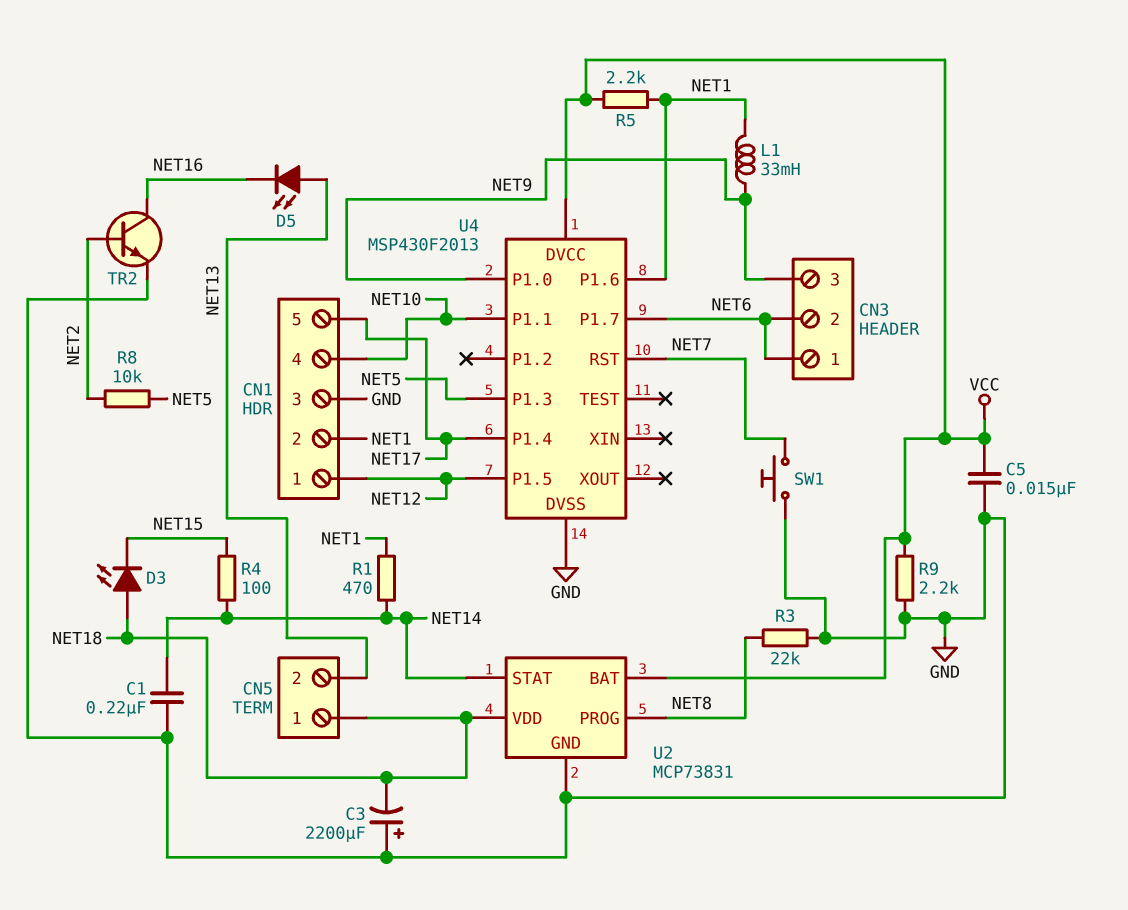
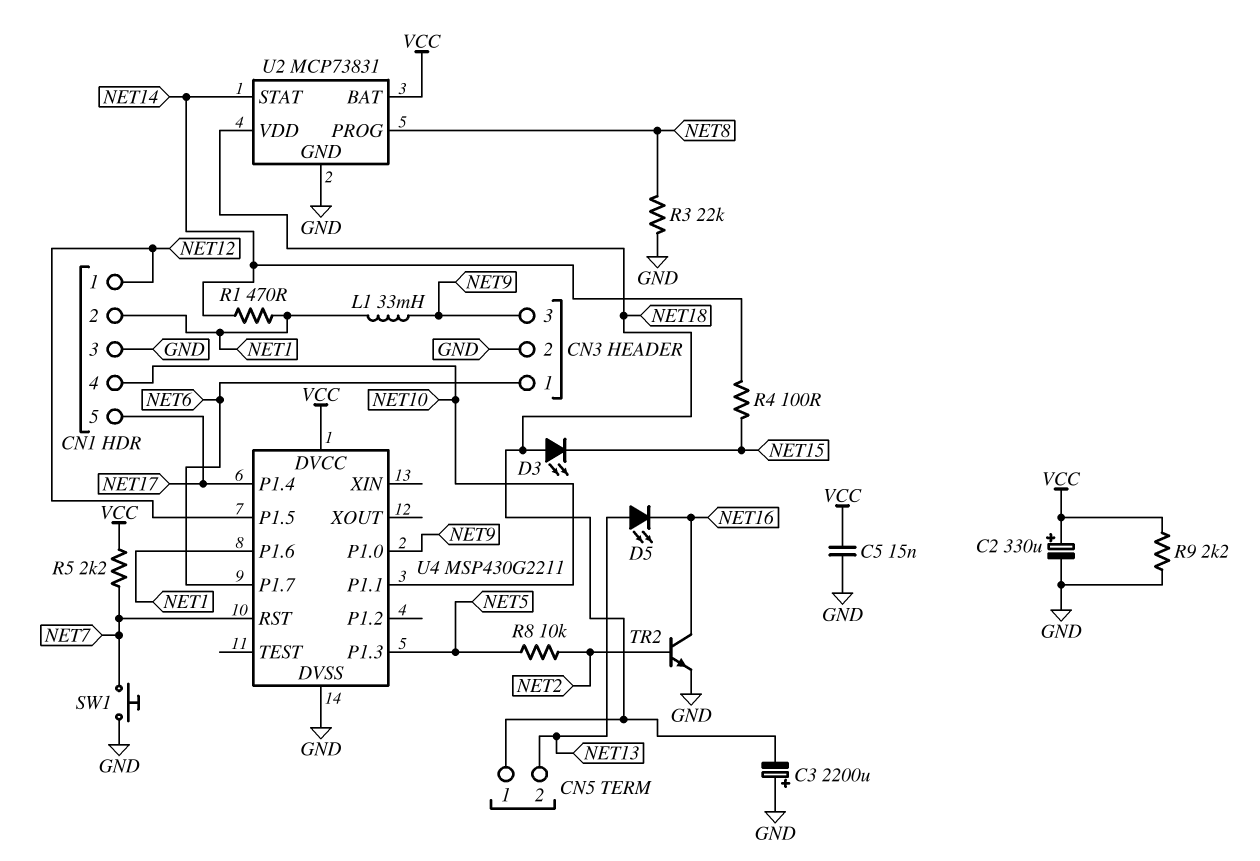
C1: 220nF (GND, NET14) -> none
C2: none -> 330uF (plus VCC, minus GND)
CN3 pin 2: NET6 -> GND
R5: 2.2k (NET1, VCC) -> 2.2k (NET7, VCC)
U4: MSP430F2013 -> MSP430G2211

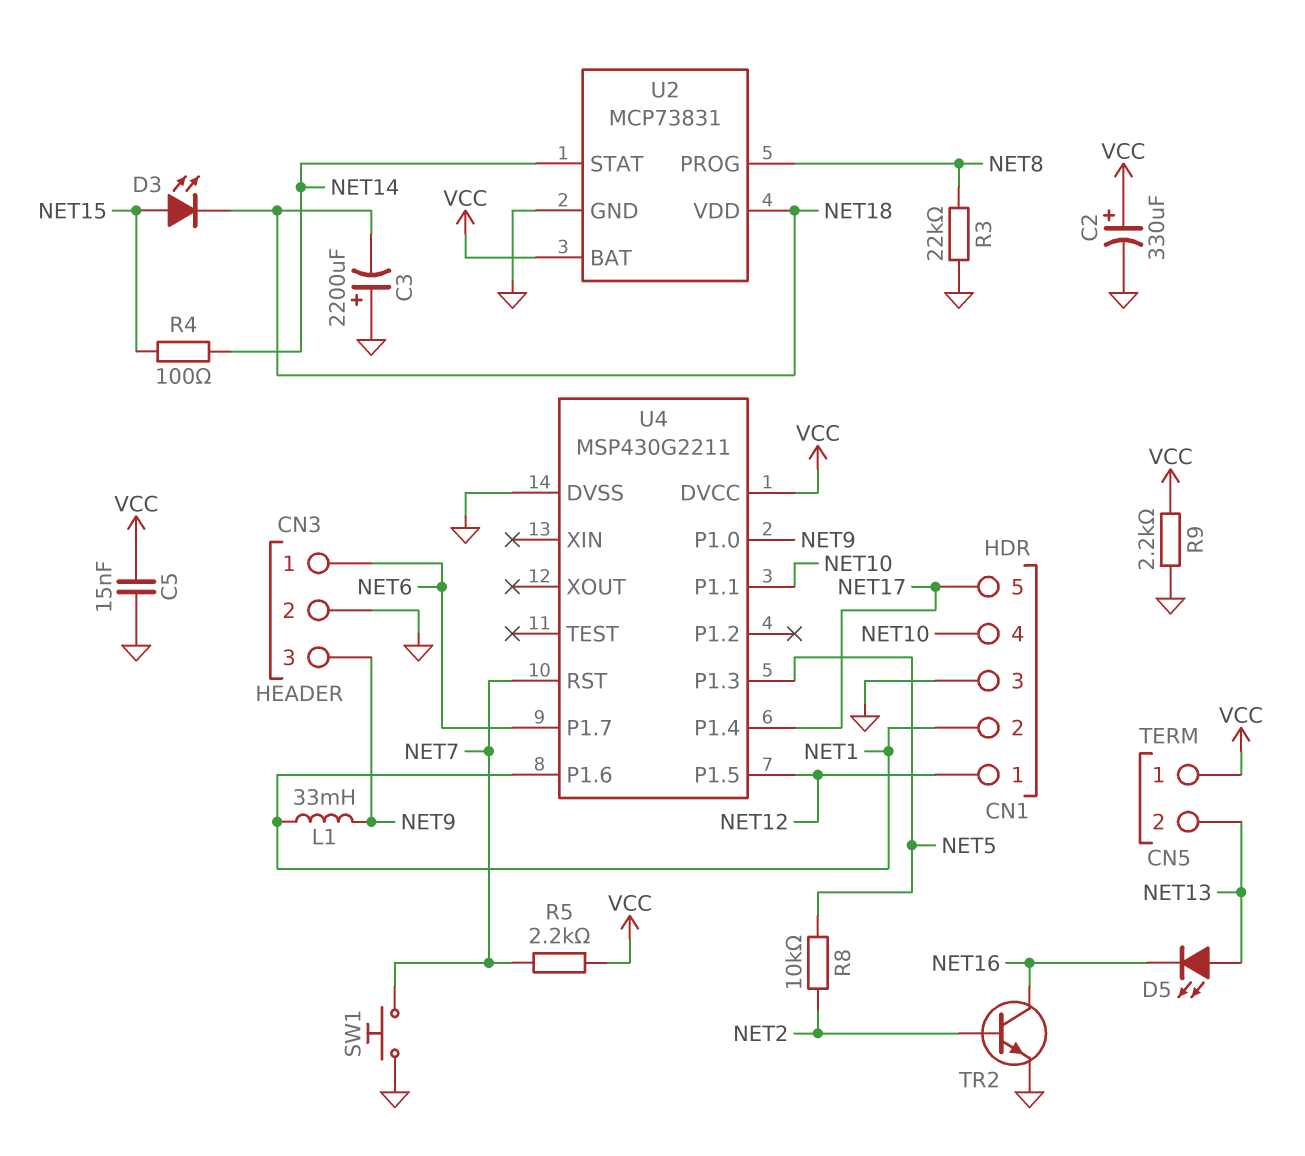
CN5 pin 1: NET18 -> VCC
D3: LED (A NET18, K NET15) -> LED (A NET15, K NET18)
R1: 470 (NET1, NET14) -> none

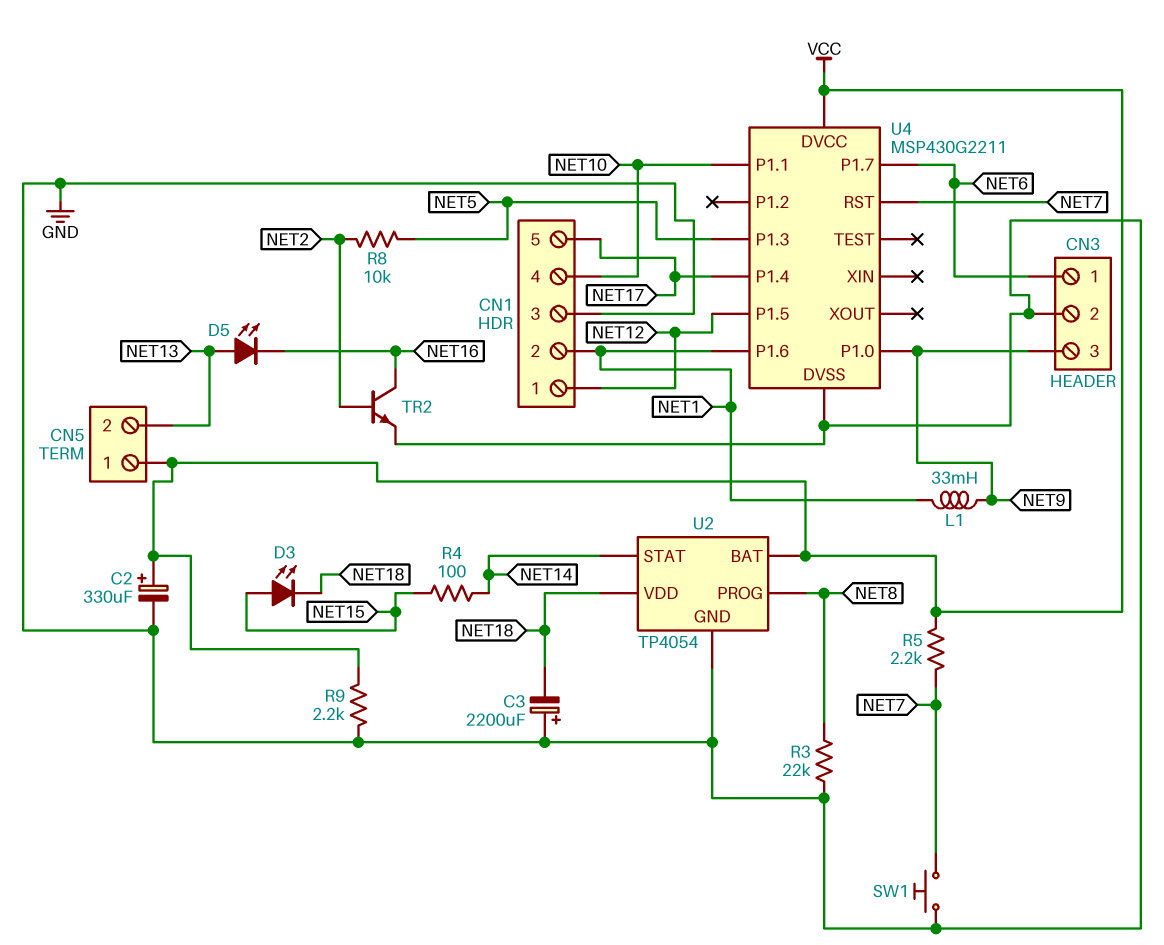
C5: 15nF (GND, VCC) -> none
U2: MCP73831 -> TP4054

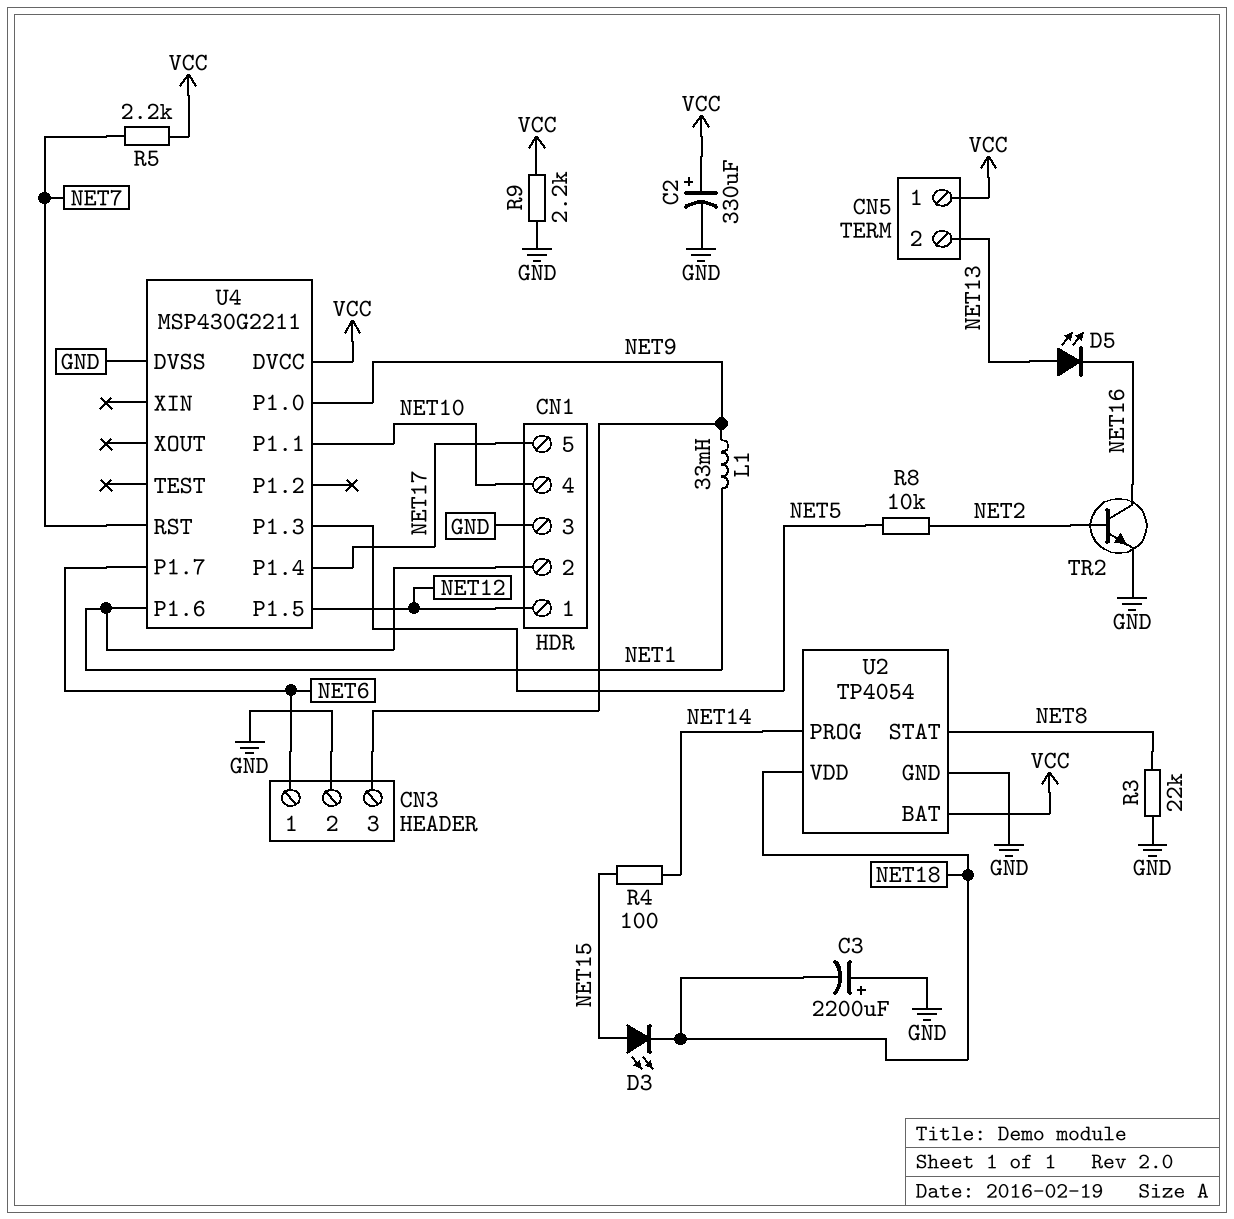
SW1: button (GND, NET7) -> none
U2 pin PROG: NET8 -> NET14
U2 pin STAT: NET14 -> NET8

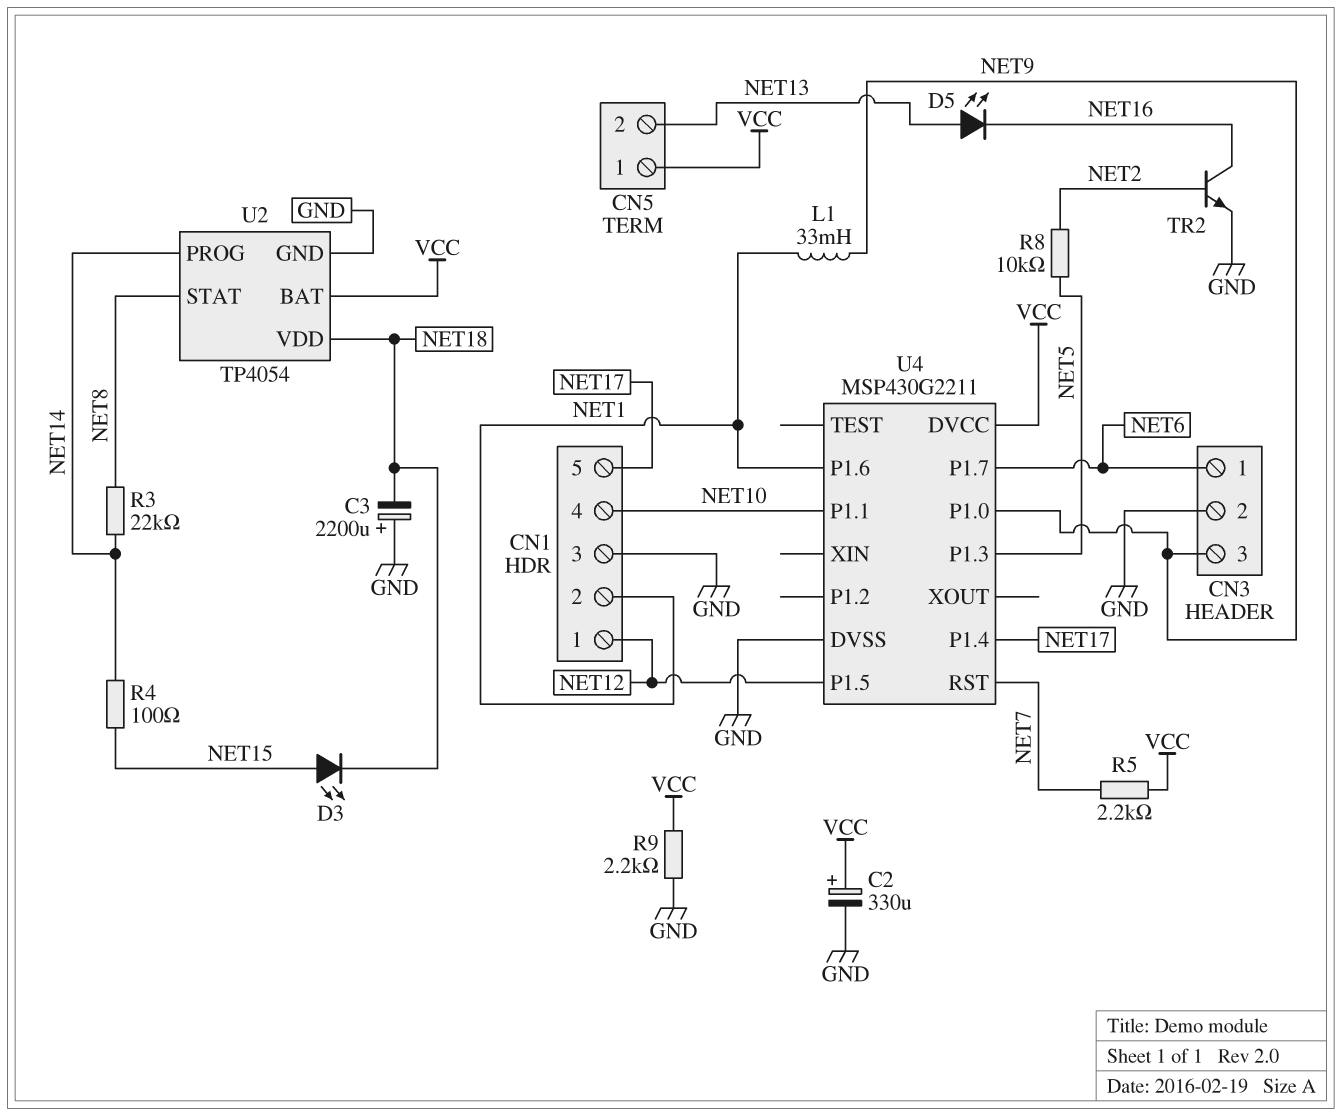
R3: 22k (GND, NET8) -> 22k (NET8, NET14)

